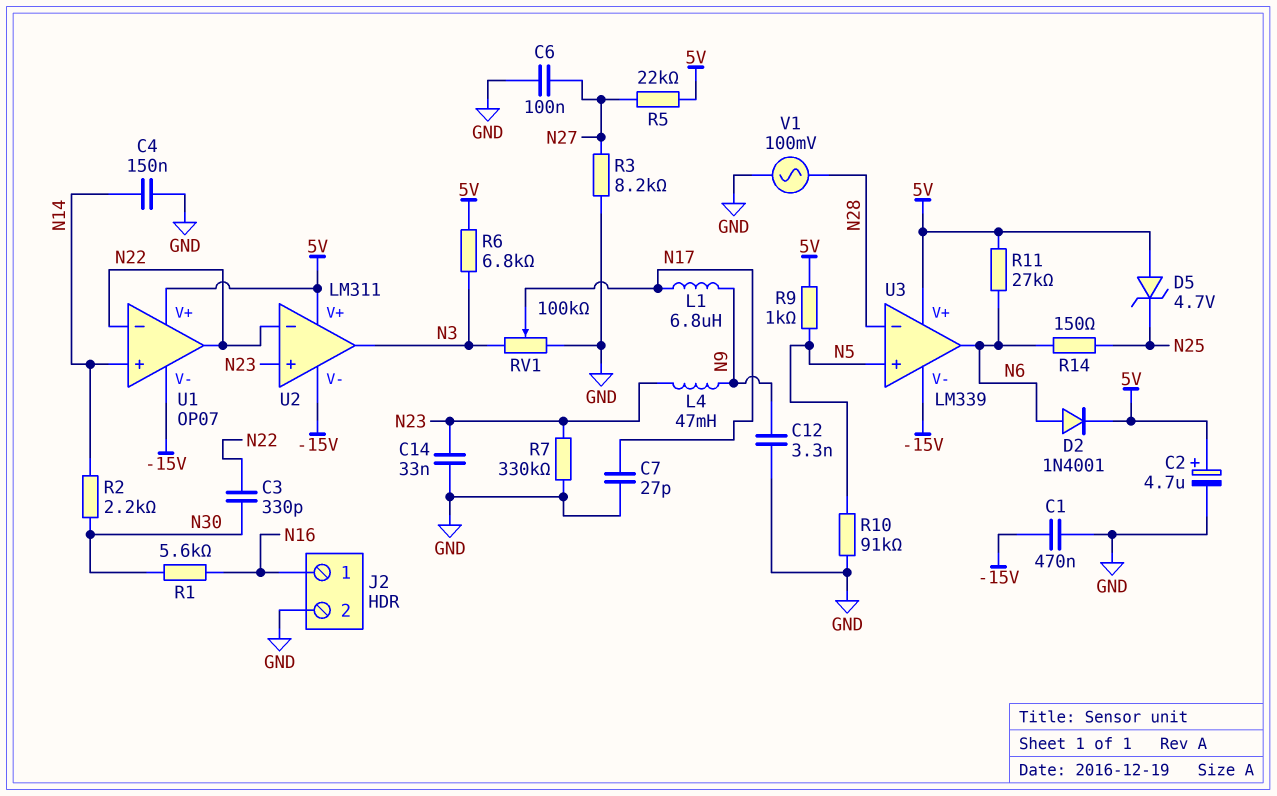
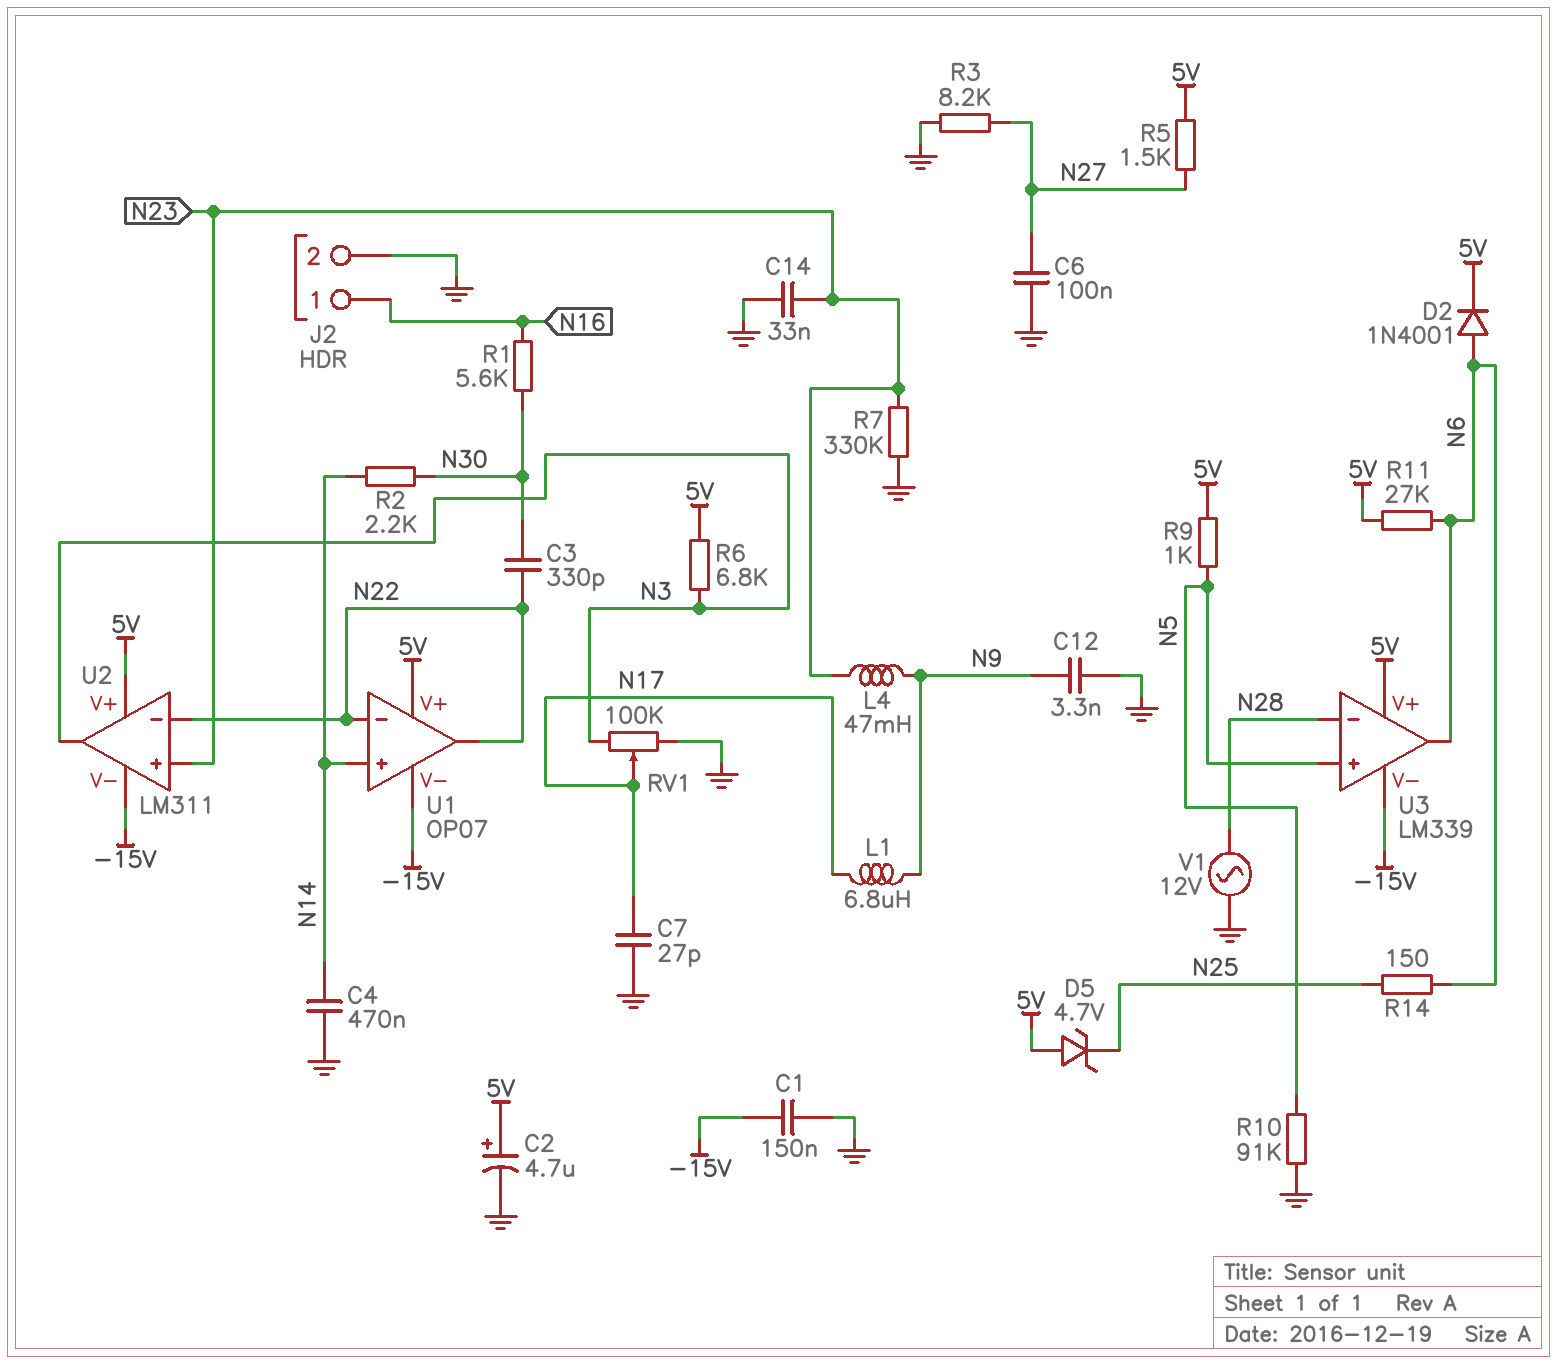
C1: 470nF (-15V, GND) -> 150nF (-15V, GND)
C4: 150nF (GND, N14) -> 470nF (GND, N14)
R5: 22k (5V, N27) -> 1.5k (5V, N27)
V1: AC 100mV (GND, N28) -> AC 12V (GND, N28)

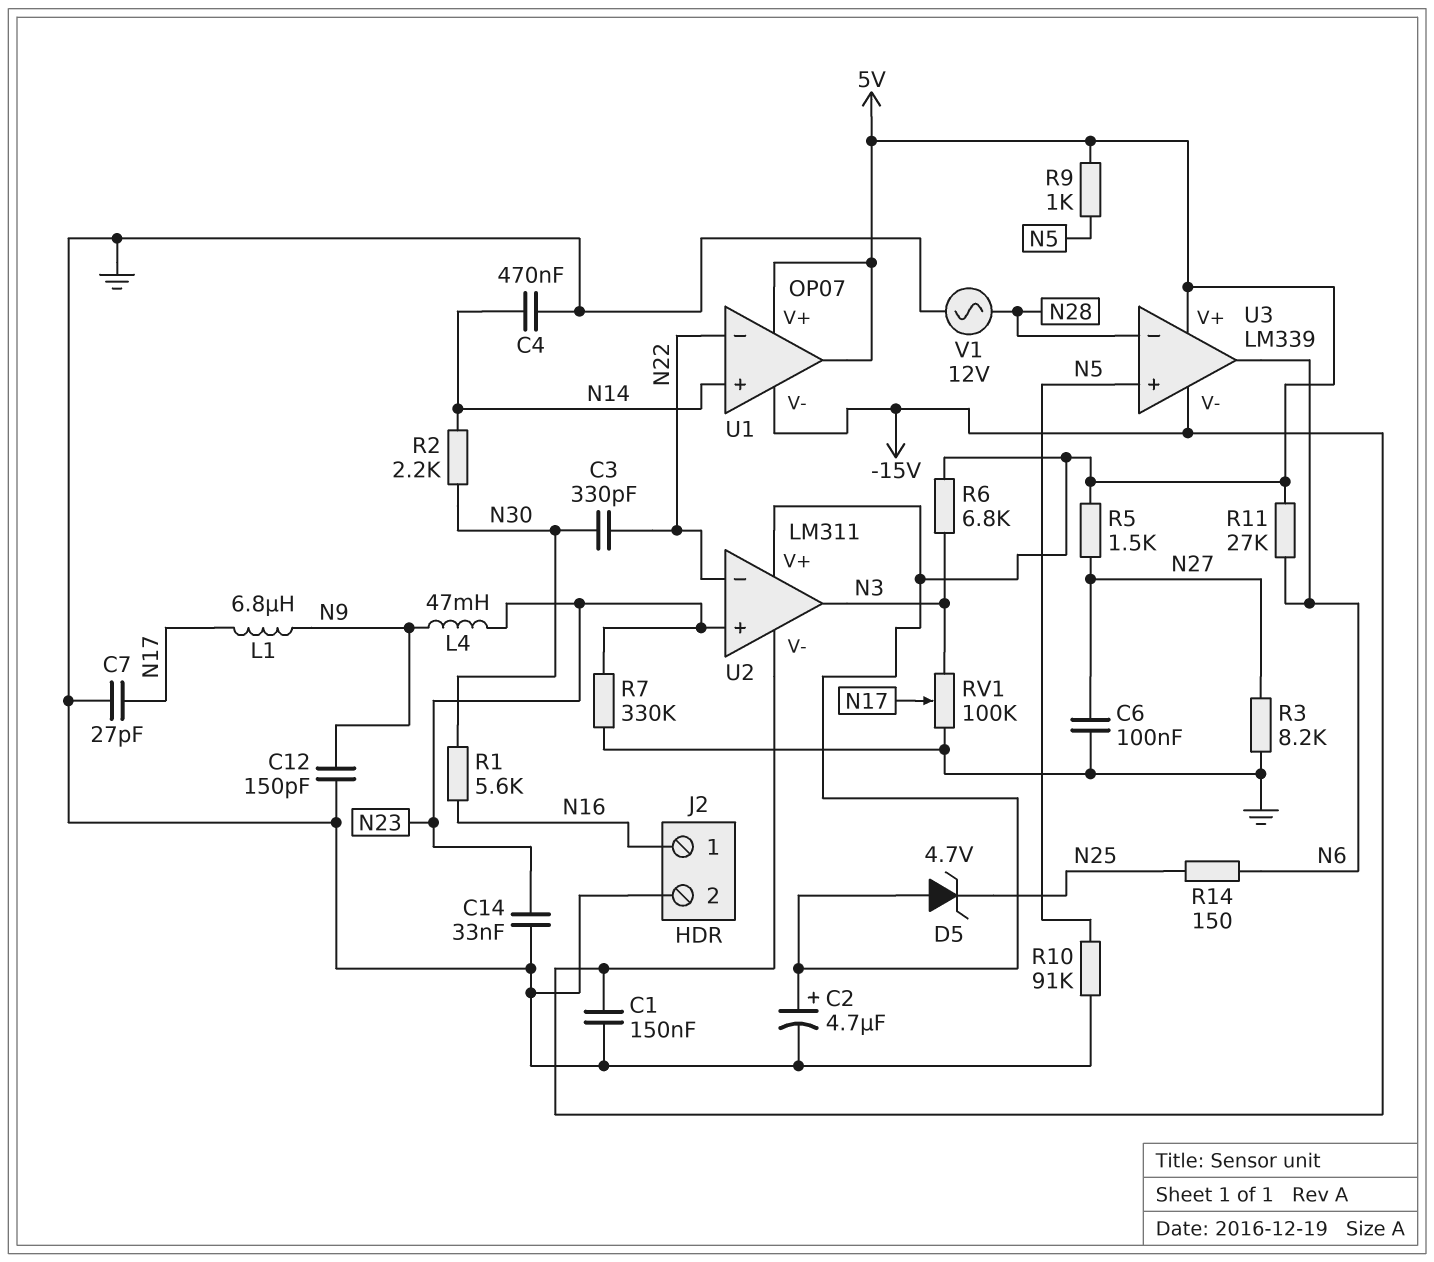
C12: 3.3nF (GND, N9) -> 150pF (GND, N9)
D2: diode 1N4001 (A N6, K 5V) -> none
U1 pin out: N22 -> 5V

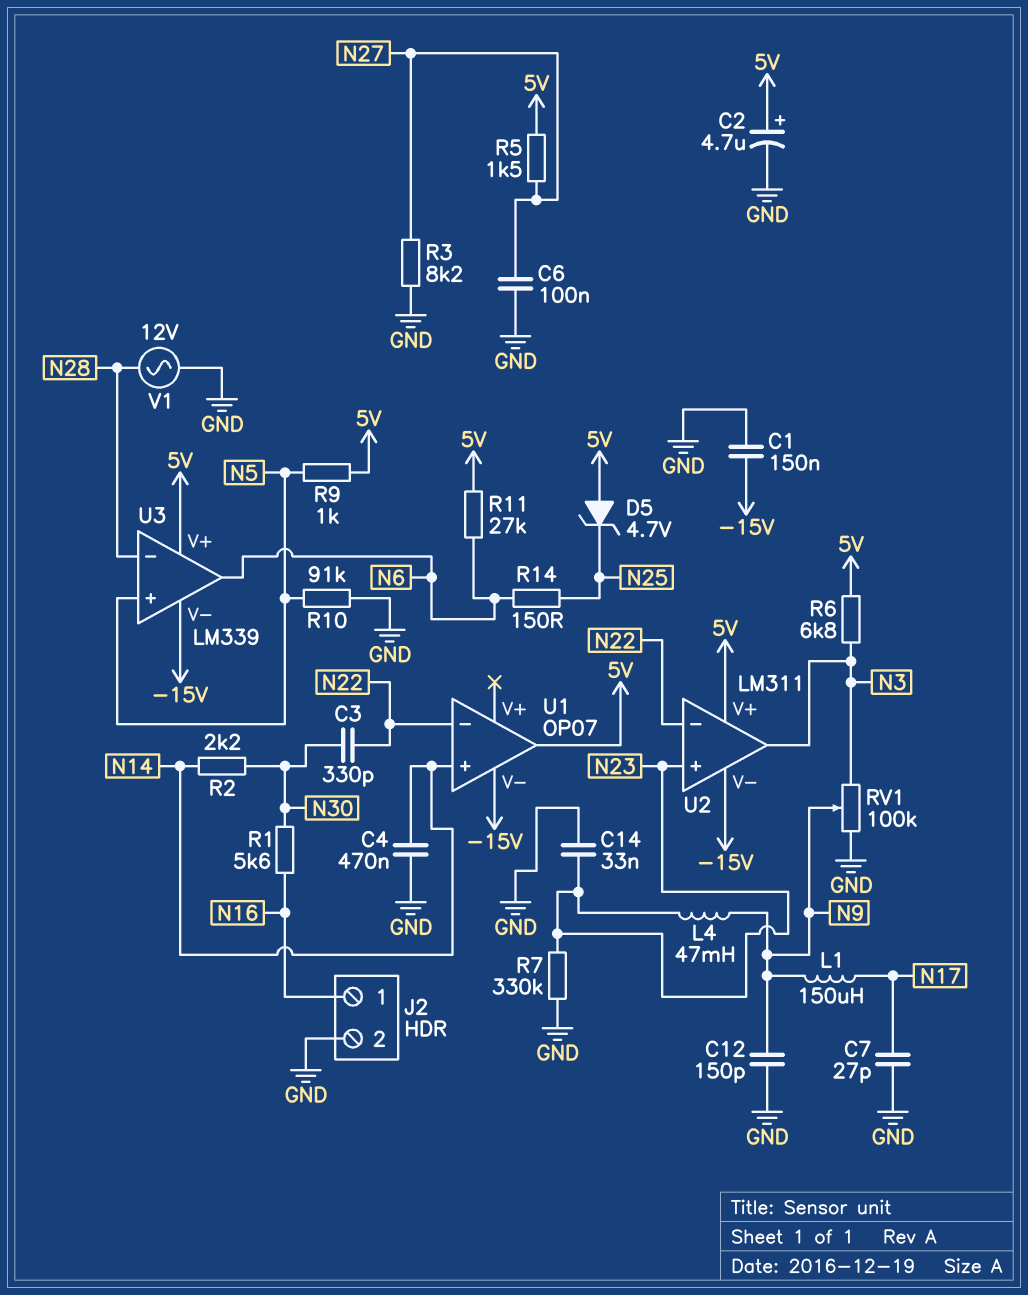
L1: 6.8uH (N9, N17) -> 150uH (N9, N17)
RV1: 100k (GND, N3, wiper N17) -> 100k (GND, N3, wiper N9)
U1 pin V+: 5V -> none

